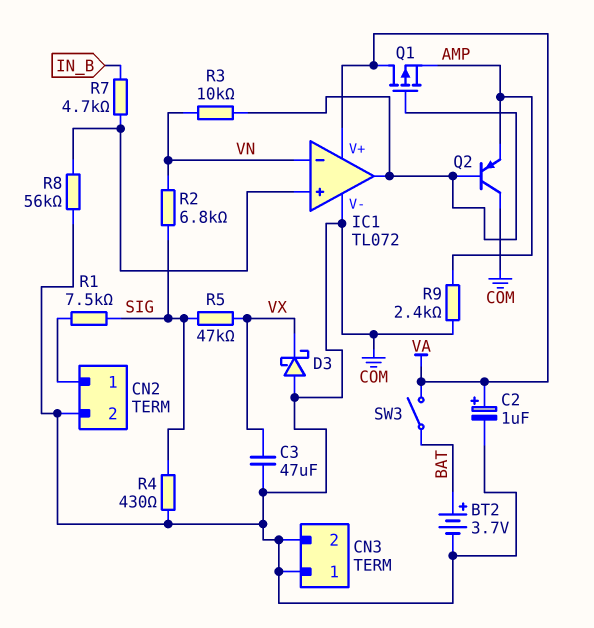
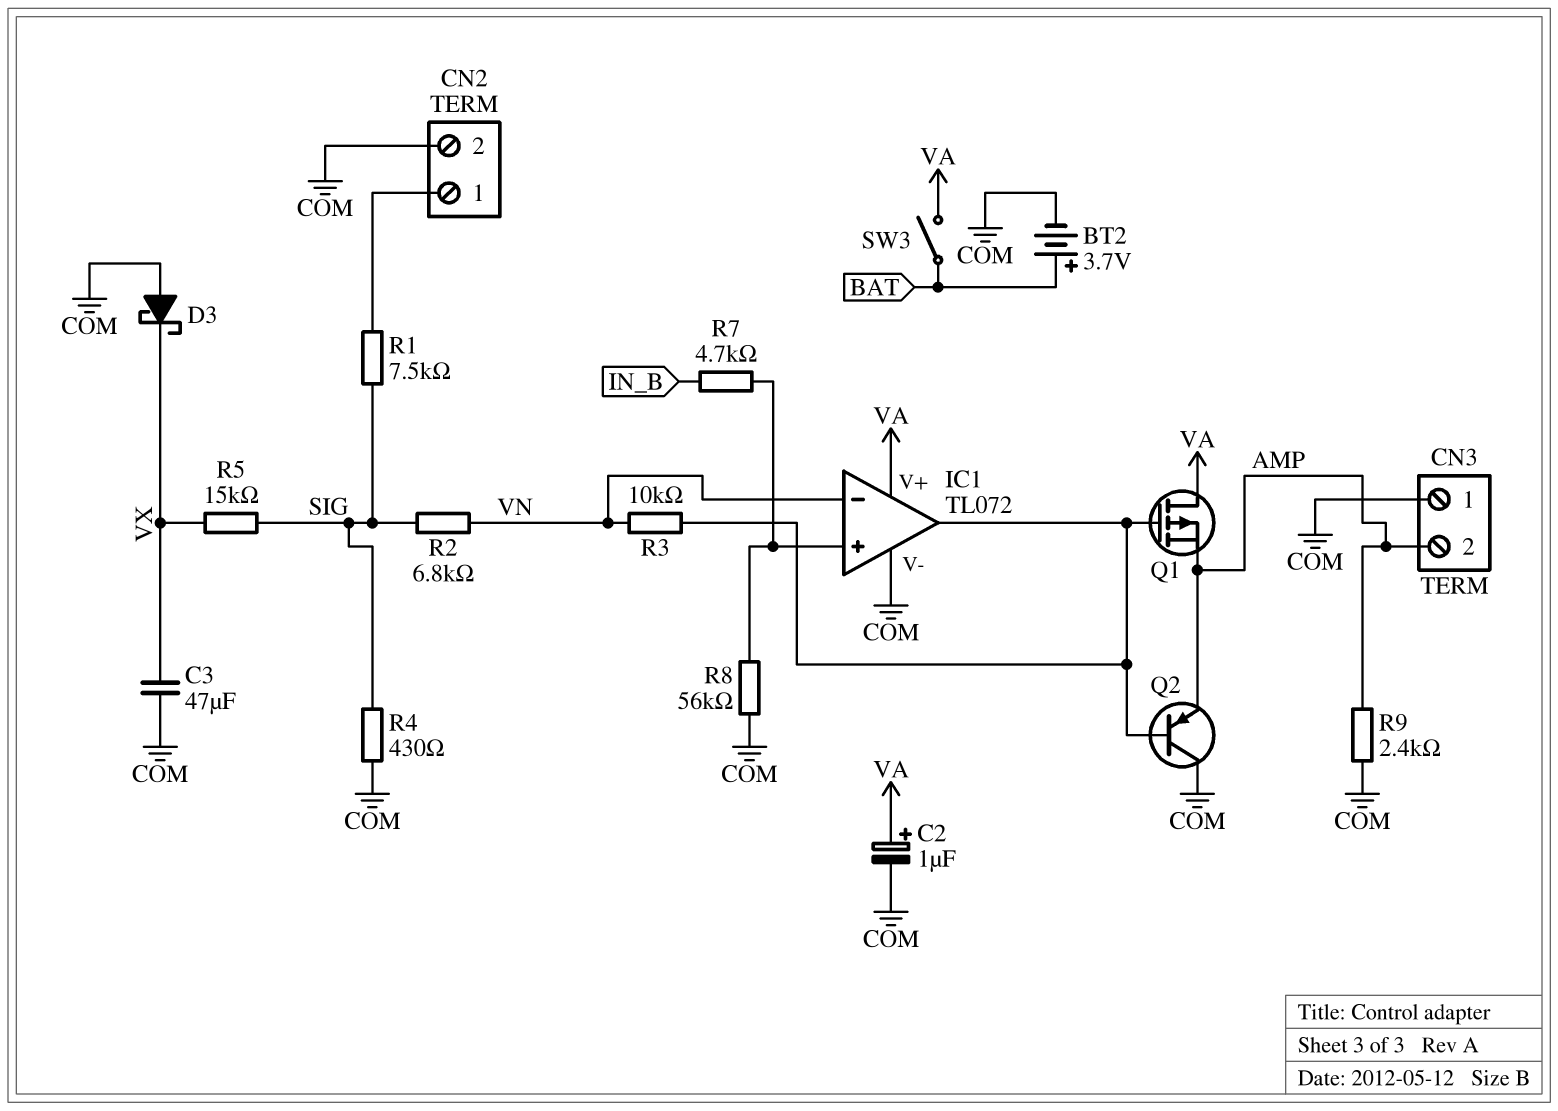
CN3 pin 2: COM -> AMP
R5: 47k (SIG, VX) -> 15k (SIG, VX)

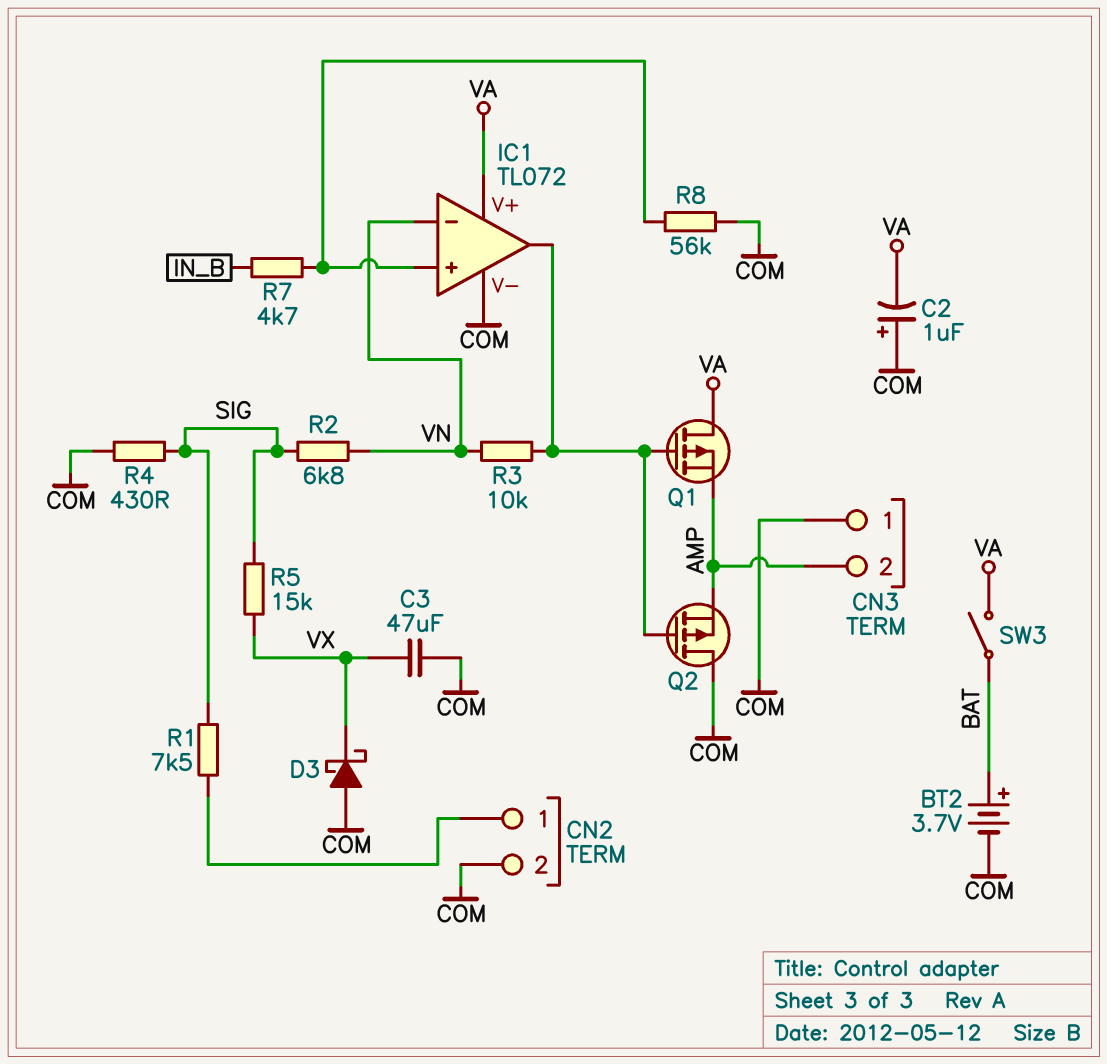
C2: 1uF (plus VA, minus COM) -> 1uF (plus COM, minus VA)
Q2: PNP (B IC1/out, C COM, E AMP) -> PMOS (G IC1/out, D COM, S AMP)
R9: 2.4k (AMP, COM) -> none

